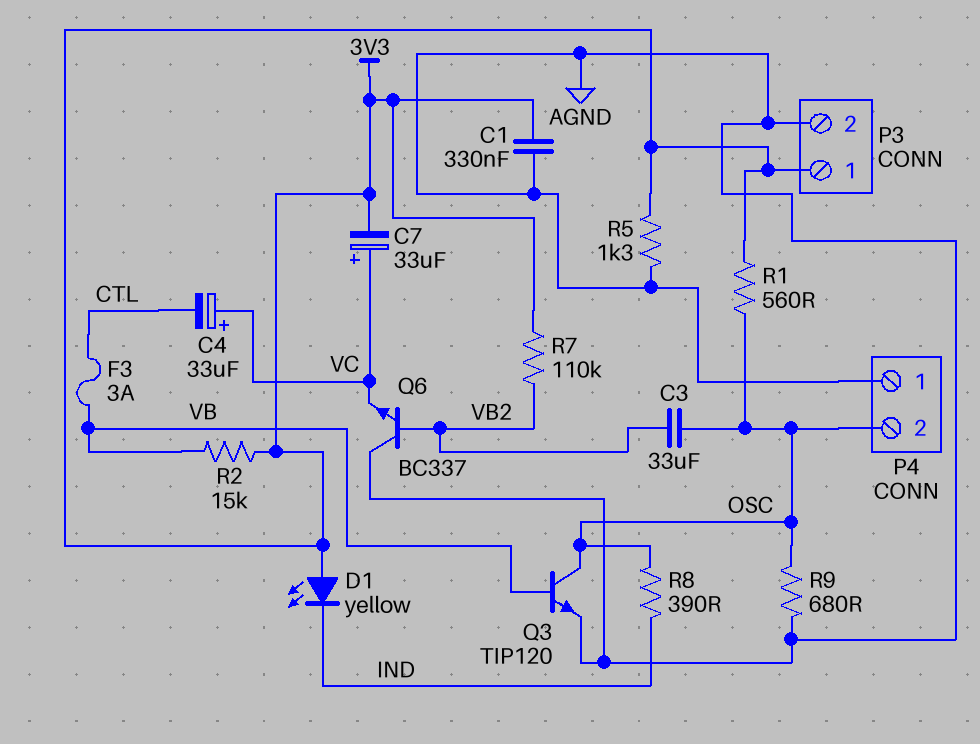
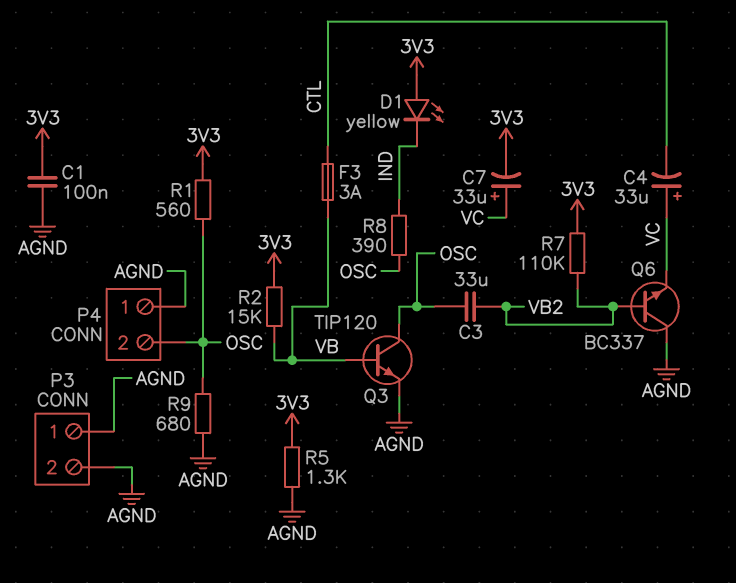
C1: 330nF (3V3, AGND) -> 100nF (3V3, AGND)
P3 pin 1: 3V3 -> AGND

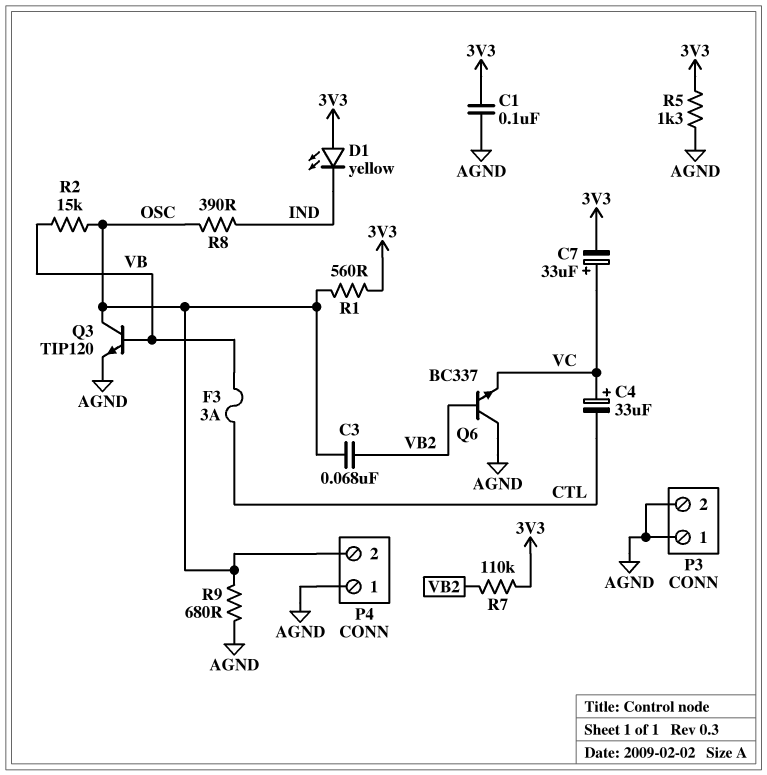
C3: 33uF (OSC, VB2) -> 68nF (OSC, VB2)
R2: 15k (3V3, VB) -> 15k (OSC, VB)

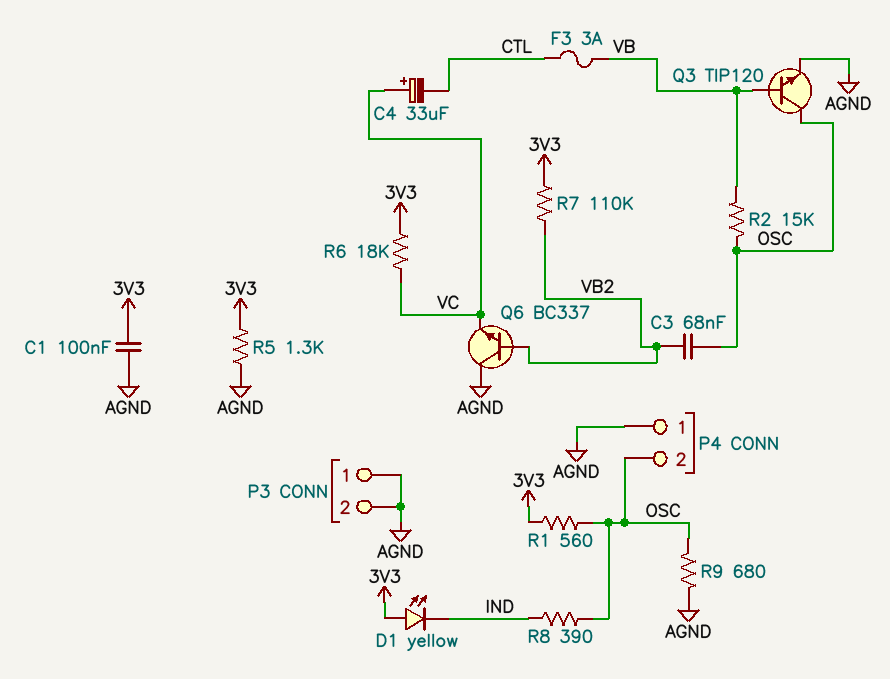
C7: 33uF (plus VC, minus 3V3) -> none
R6: none -> 18k (3V3, VC)

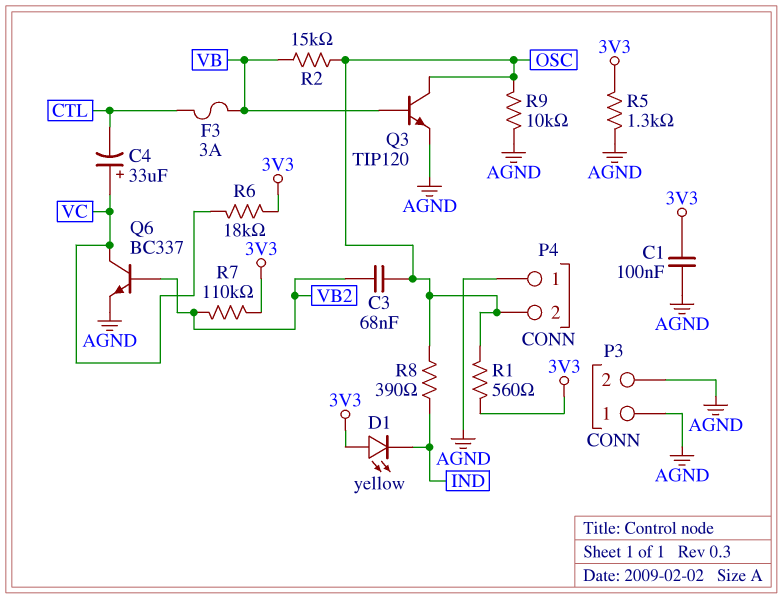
Q6: NPN BC337 (B VB2, C AGND, E VC) -> NPN BC337 (B VB2, C VC, E AGND)
R9: 680 (AGND, OSC) -> 10k (AGND, OSC)

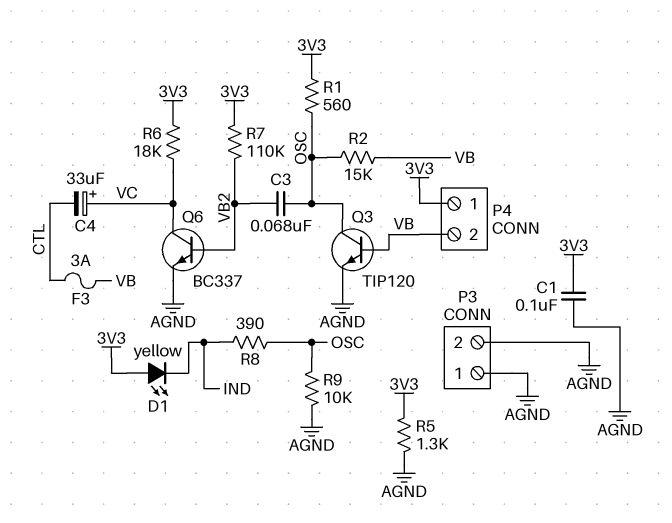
P4 pin 1: AGND -> 3V3
P4 pin 2: OSC -> VB

